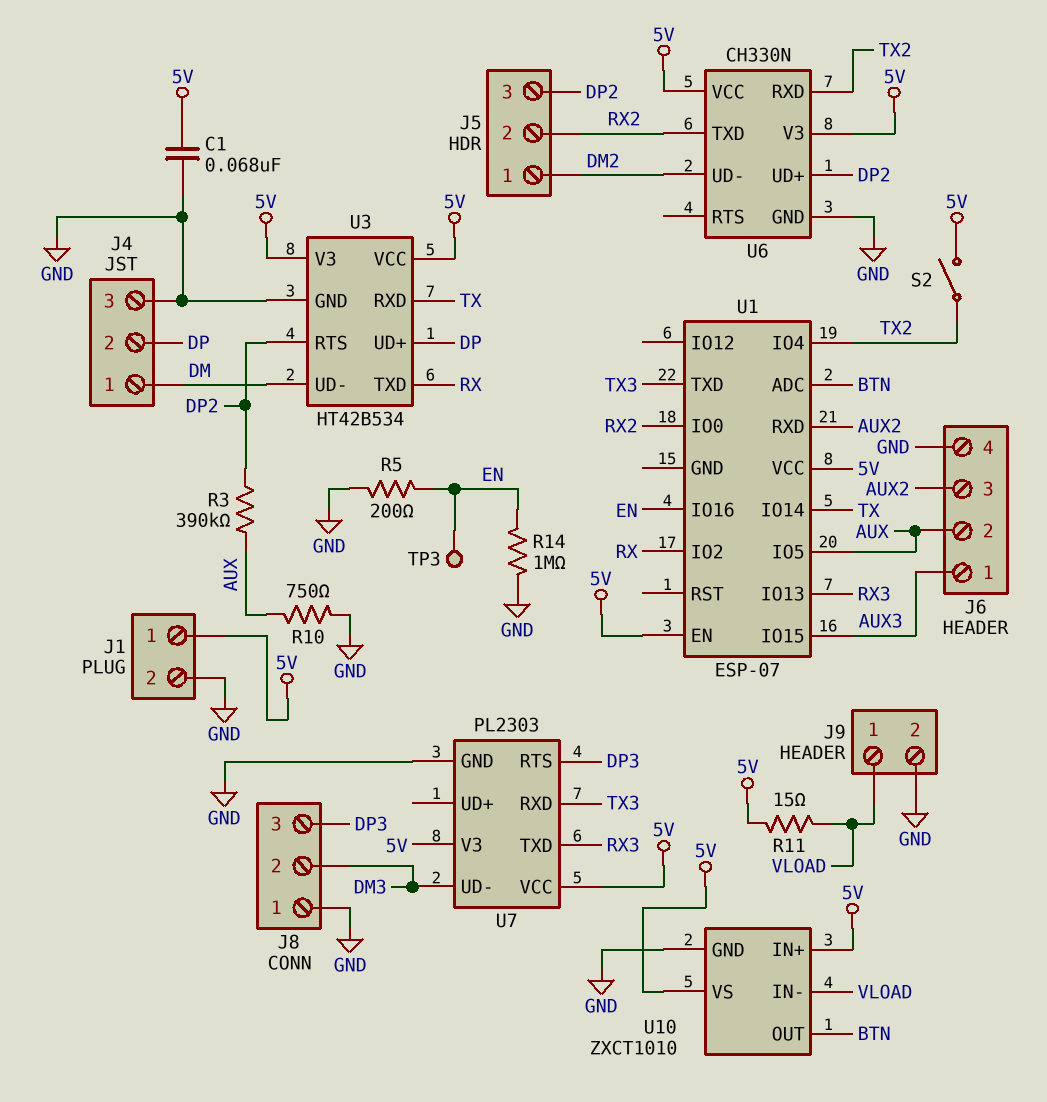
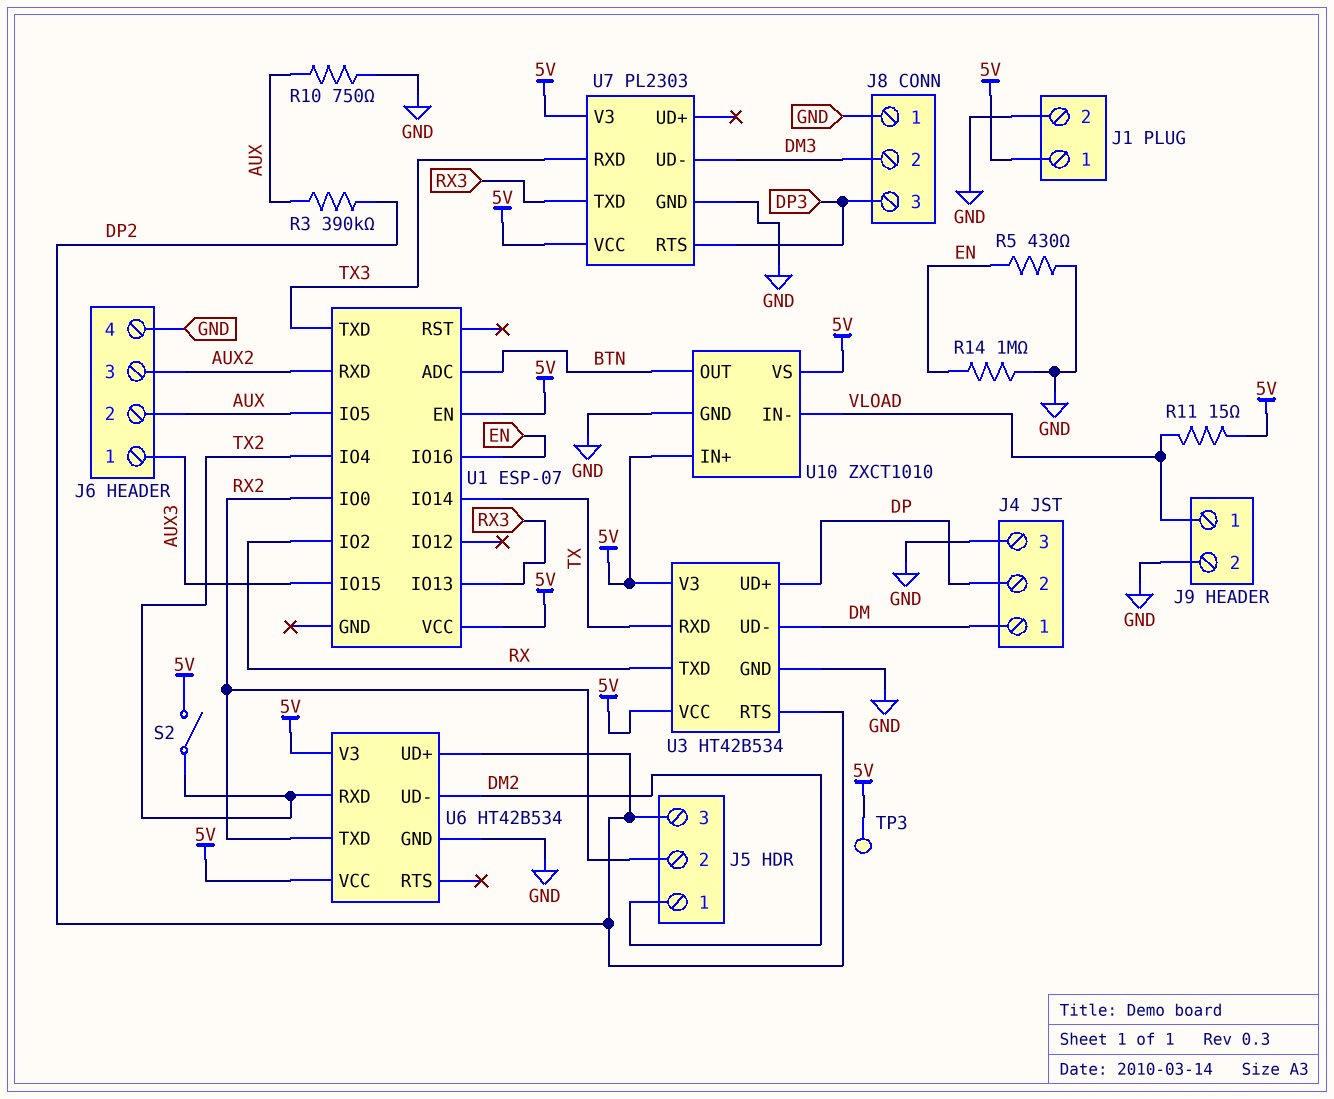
C1: 68nF (5V, GND) -> none
R5: 200 (EN, GND) -> 430 (EN, GND)
TP3: test point (EN) -> test point (5V)
U6: CH330N -> HT42B534

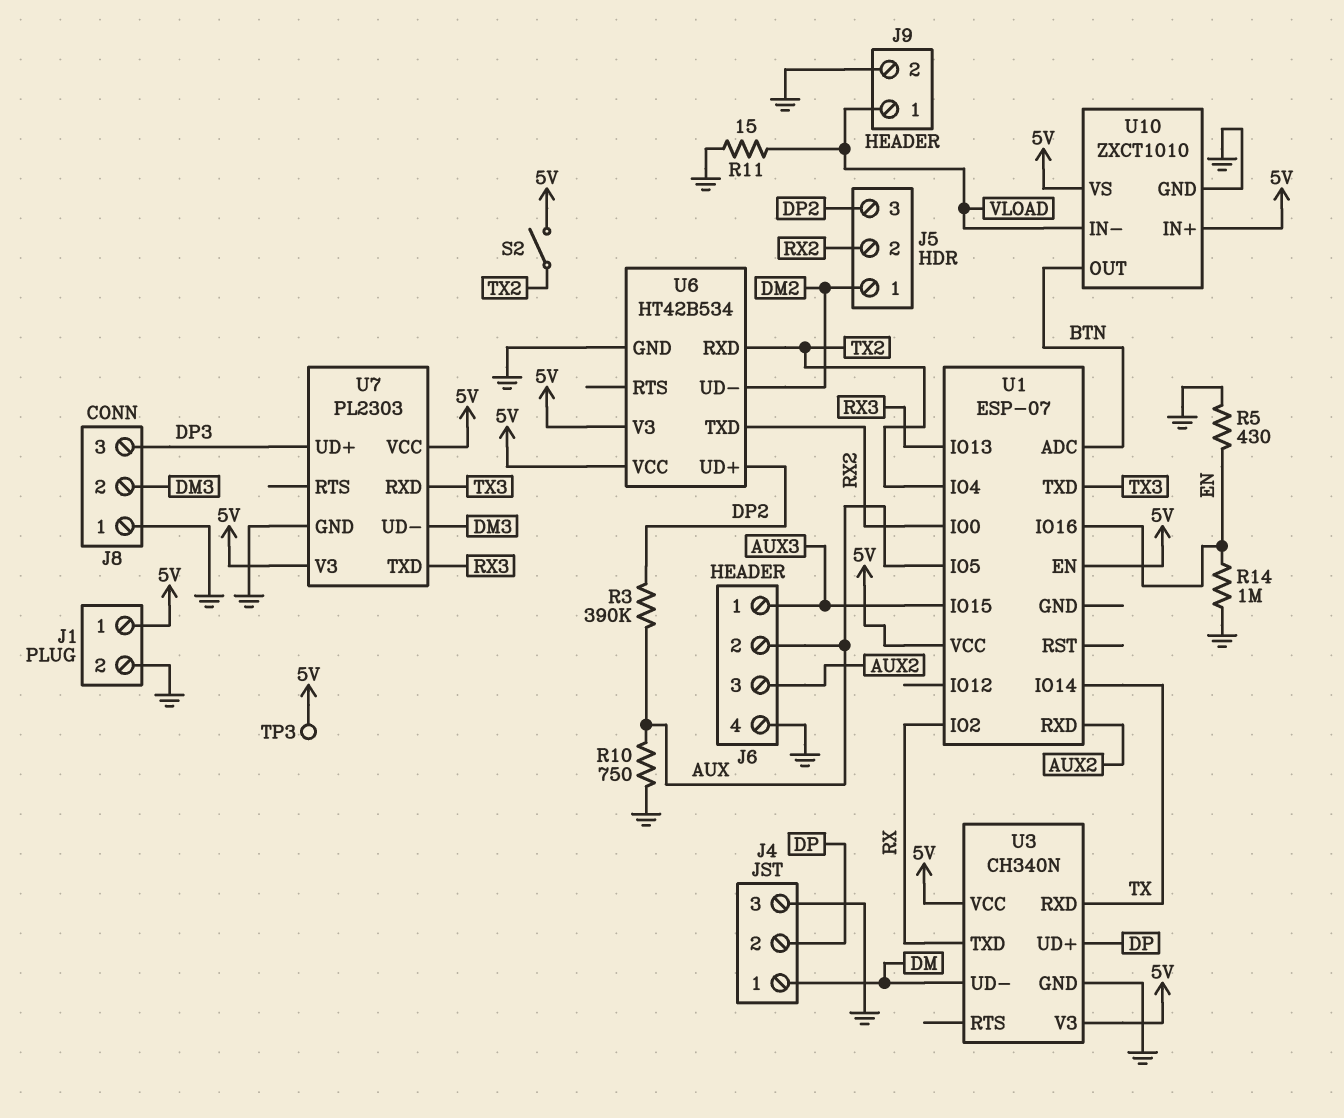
R11: 15 (5V, VLOAD) -> 15 (GND, VLOAD)
U3: HT42B534 -> CH340N
U3 pin RTS: DP2 -> none
U7 pin RTS: DP3 -> none
U7 pin UD+: none -> DP3

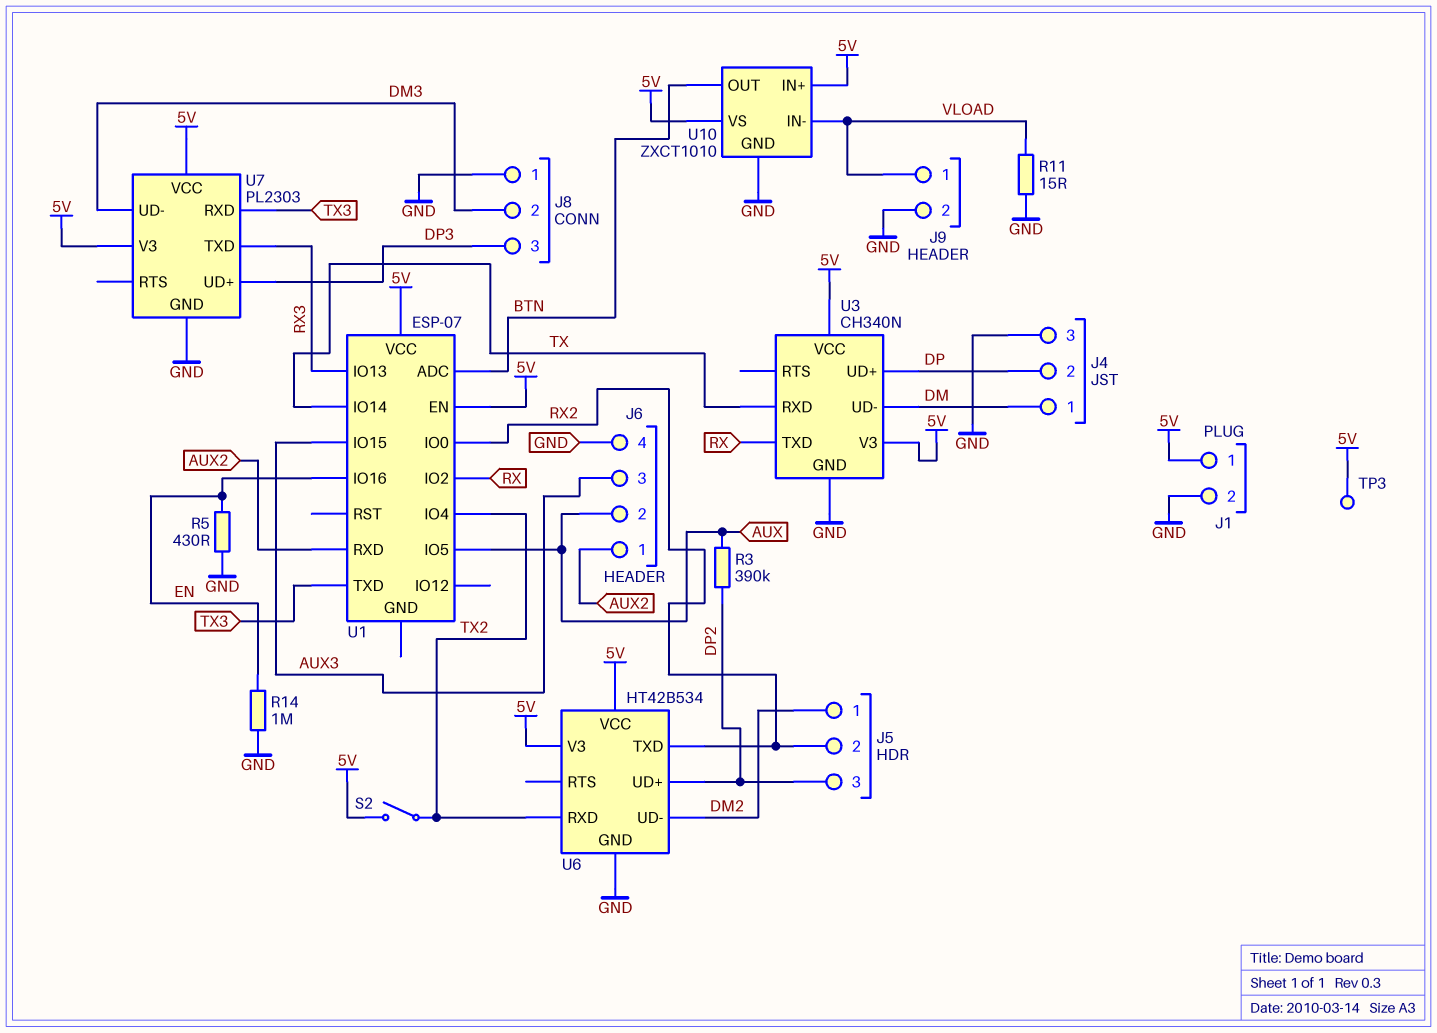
J6 pin 1: AUX3 -> AUX2
J6 pin 3: AUX2 -> AUX3
R10: 750 (AUX, GND) -> none

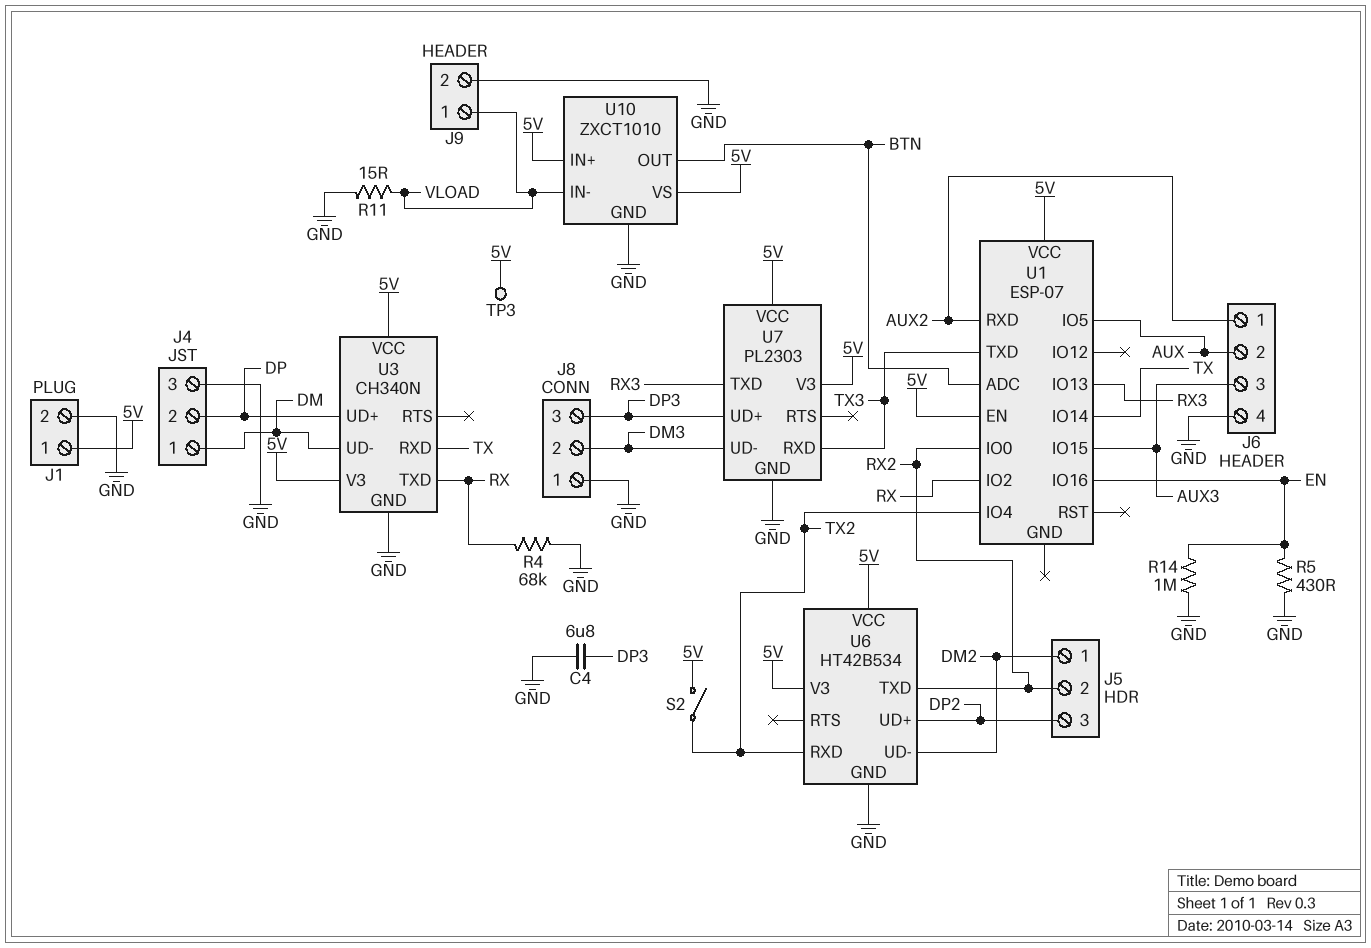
C4: none -> 6.8uF (DP3, GND)
R3: 390k (AUX, DP2) -> none
R4: none -> 68k (GND, RX)

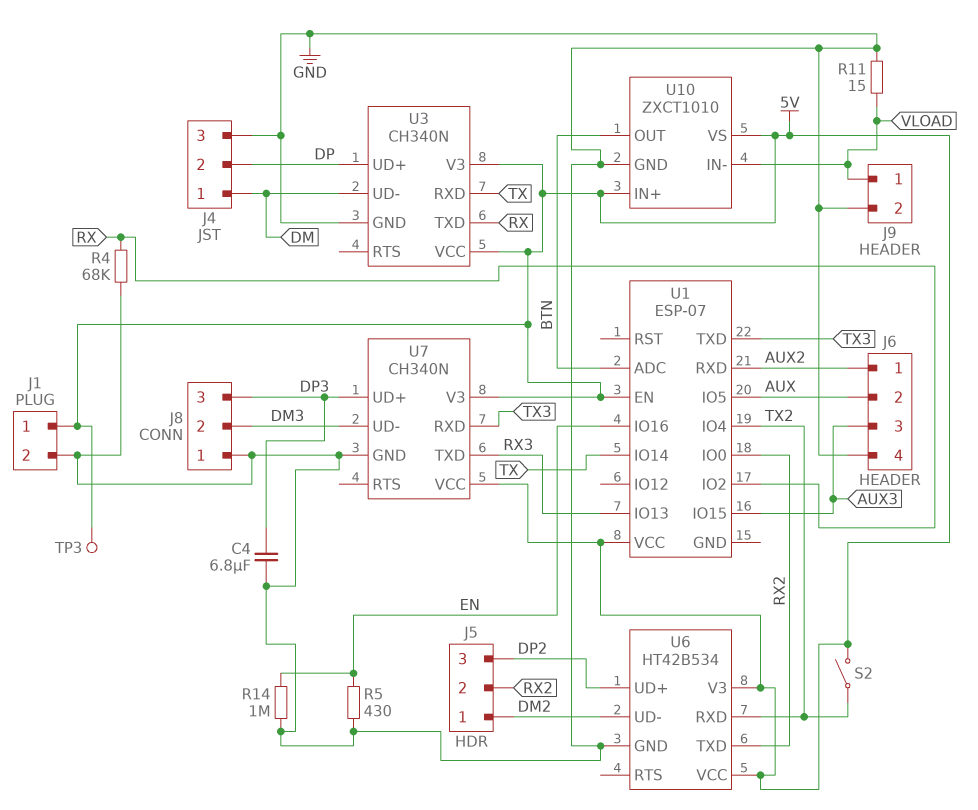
U7: PL2303 -> CH340N

